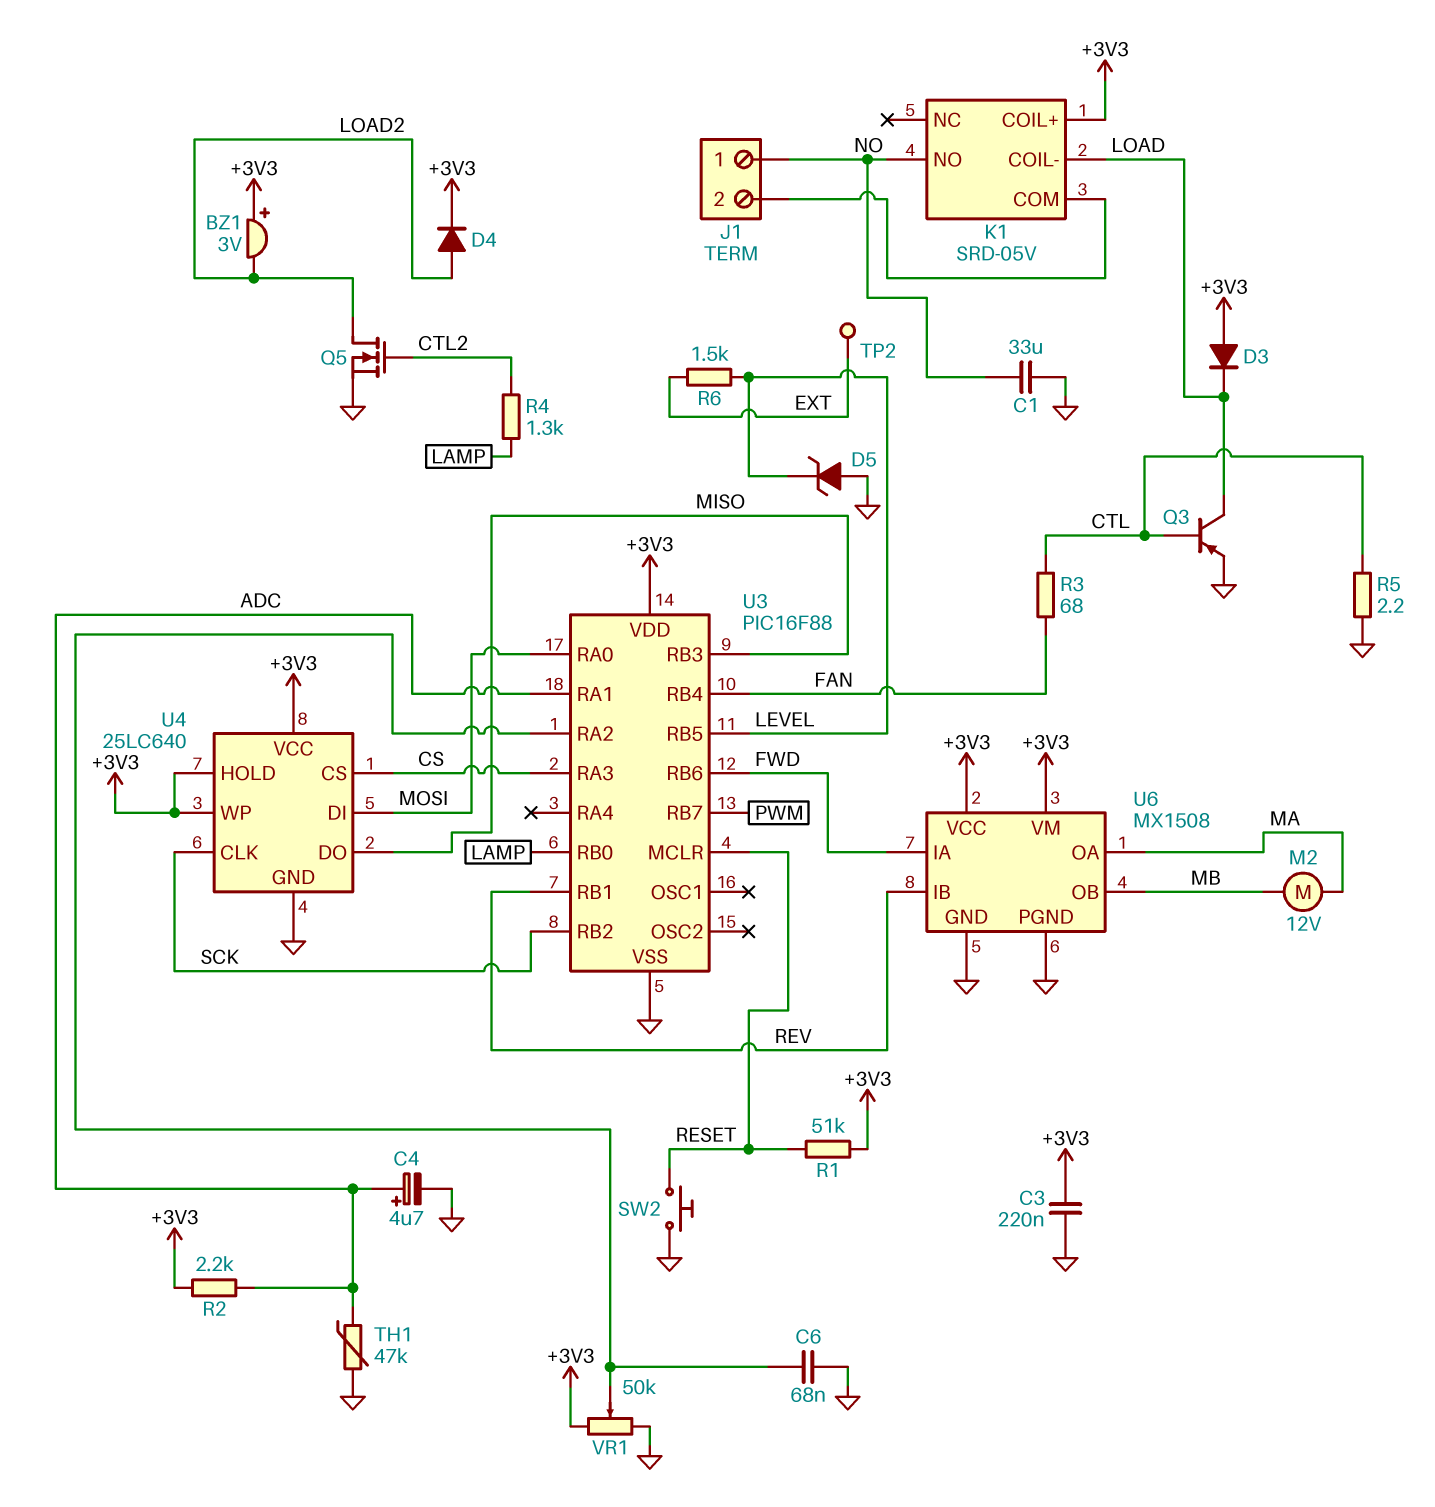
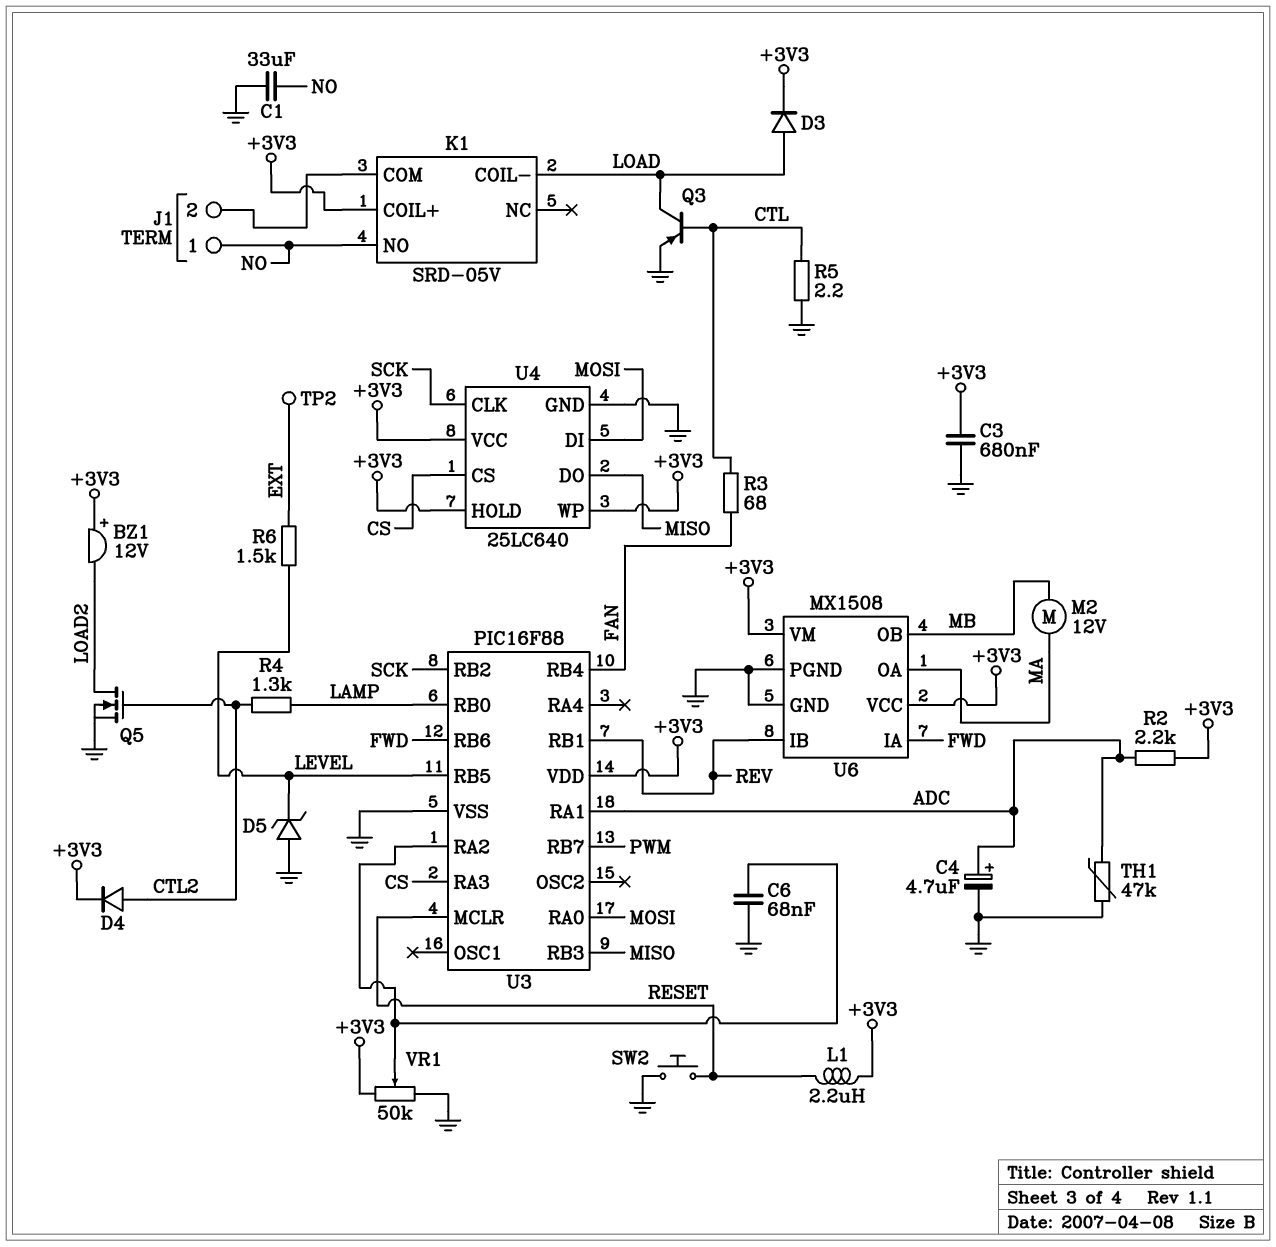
BZ1: buzzer 3V (plus +3V3, minus LOAD2) -> buzzer 12V (plus +3V3, minus LOAD2)
C3: 220nF (+3V3, GND) -> 680nF (+3V3, GND)
D3: diode (A +3V3, K LOAD) -> diode (A LOAD, K +3V3)
D4: diode (A LOAD2, K +3V3) -> diode (A CTL2, K +3V3)
L1: none -> 2.2uH (+3V3, RESET)
R1: 51k (+3V3, RESET) -> none

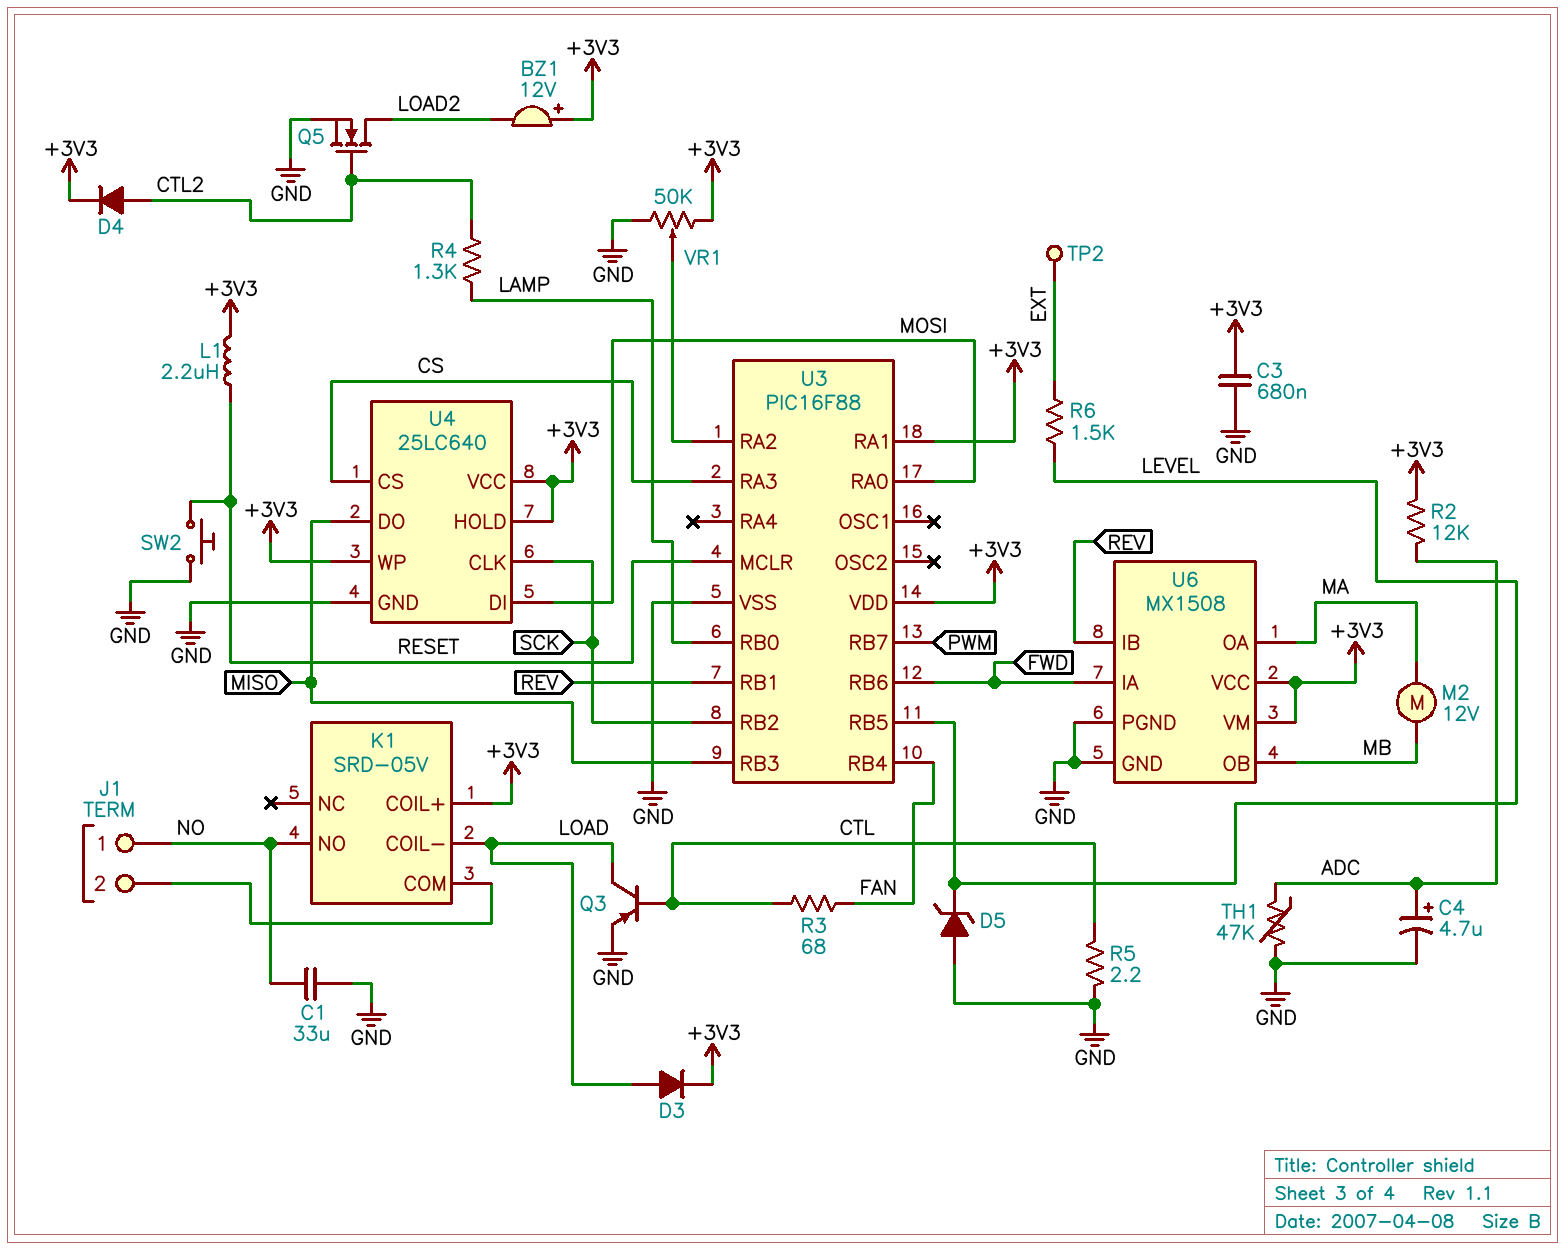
C6: 68nF (GND, U3/RA2) -> none
R2: 2.2k (+3V3, ADC) -> 12k (+3V3, ADC)
U3 pin RA1: ADC -> +3V3

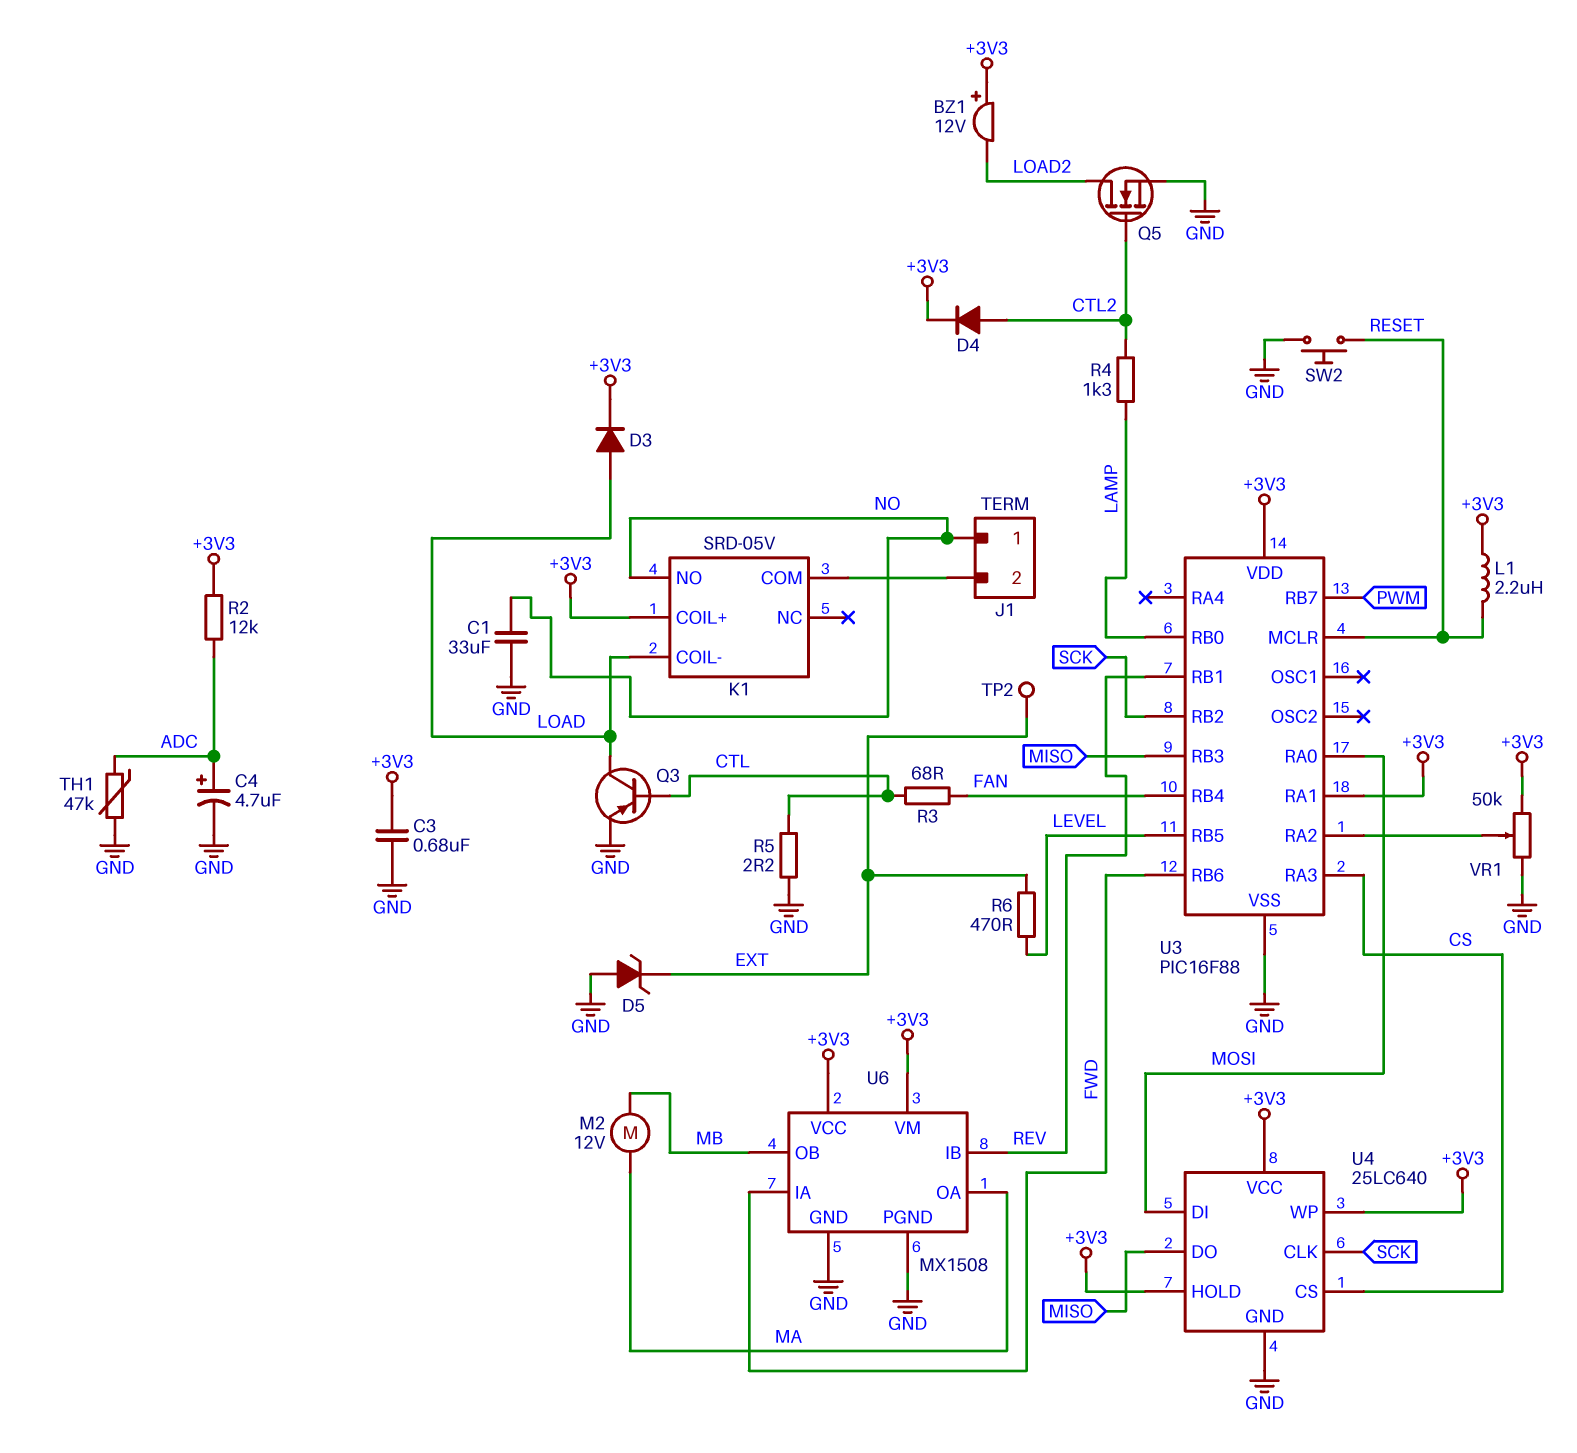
D5: zener (A GND, K LEVEL) -> zener (A GND, K EXT)
R6: 1.5k (EXT, LEVEL) -> 470 (EXT, LEVEL)

